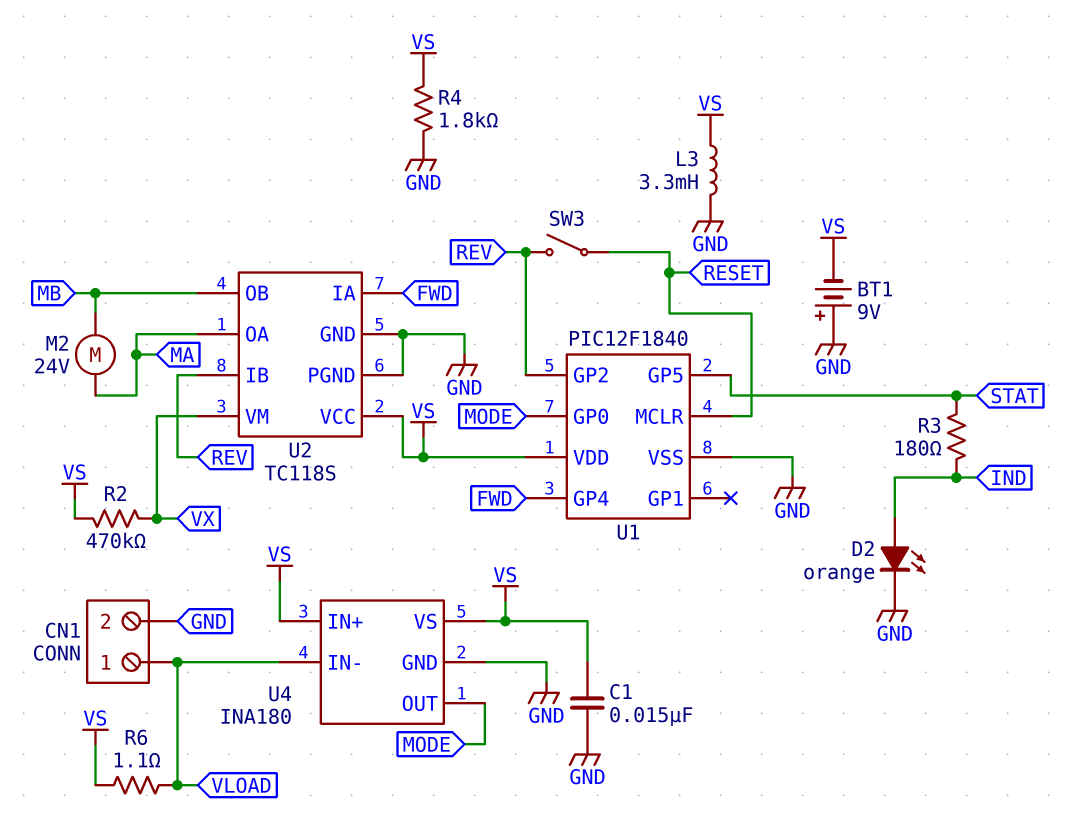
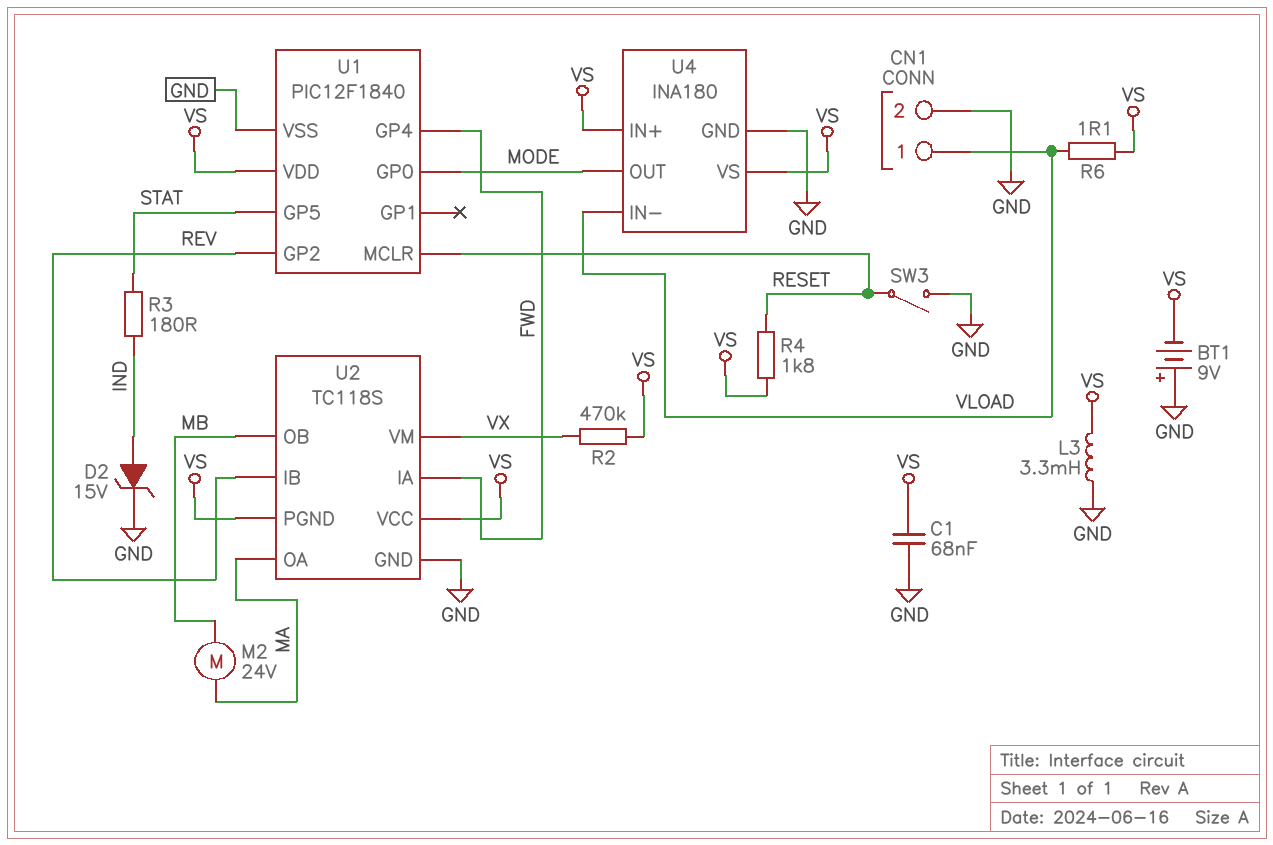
C1: 15nF (GND, VS) -> 68nF (GND, VS)
D2: LED orange (A IND, K GND) -> zener 15V (A IND, K GND)
R4: 1.8k (GND, VS) -> 1.8k (RESET, VS)
SW3: switch (RESET, REV) -> switch (GND, RESET)
U2 pin PGND: GND -> VS

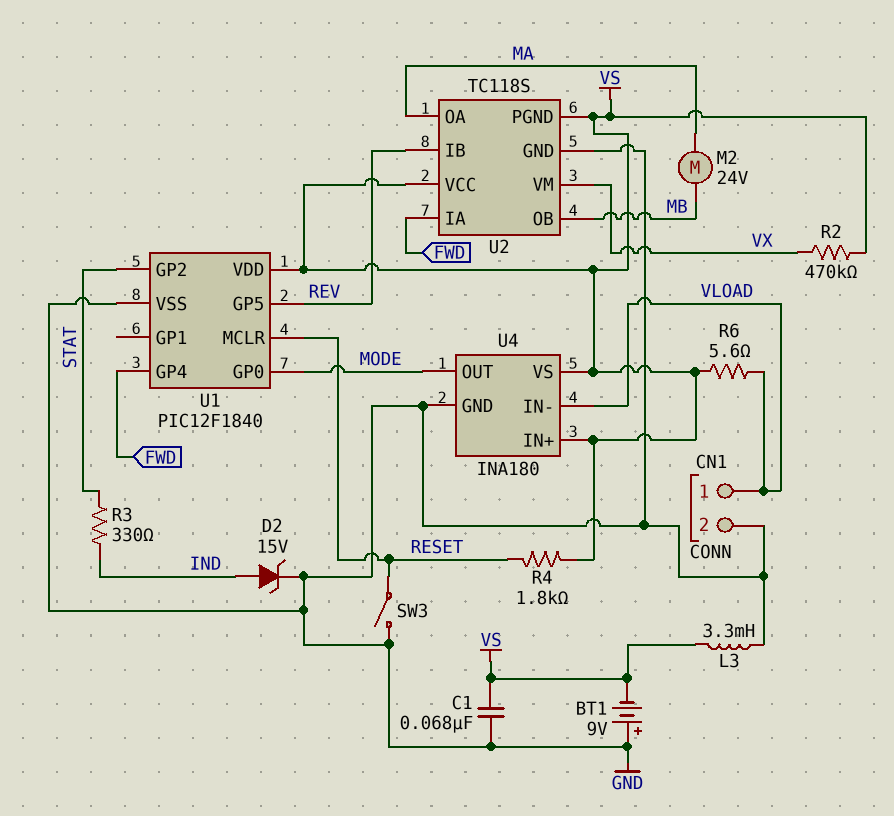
R3: 180 (IND, STAT) -> 330 (IND, STAT)
R6: 1.1 (VLOAD, VS) -> 5.6 (VLOAD, VS)
U1 pin GP2: REV -> STAT
U1 pin GP5: STAT -> REV

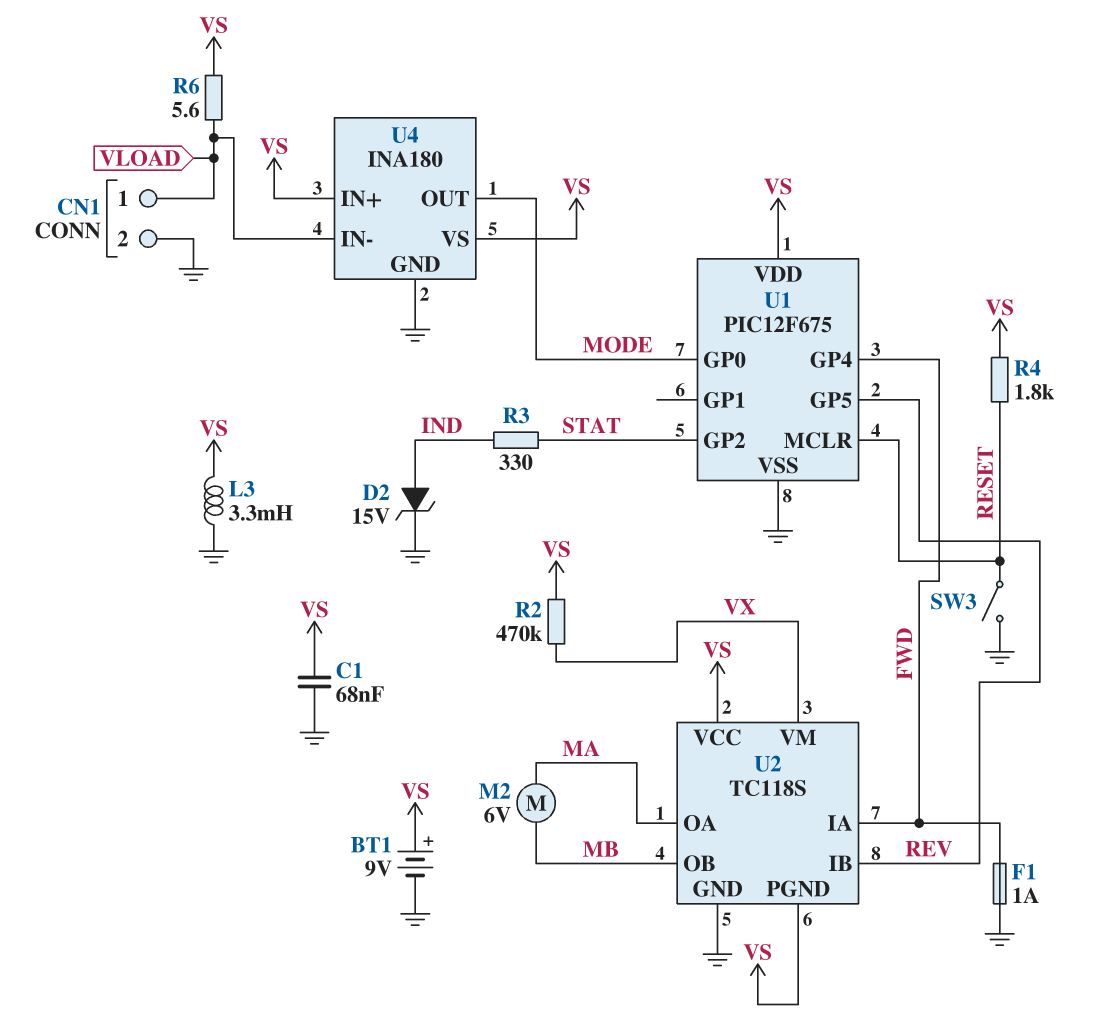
BT1: 9V (plus GND, minus VS) -> 9V (plus VS, minus GND)
F1: none -> 1A (FWD, GND)
M2: motor 24V (MA, MB) -> motor 6V (MA, MB)
U1: PIC12F1840 -> PIC12F675

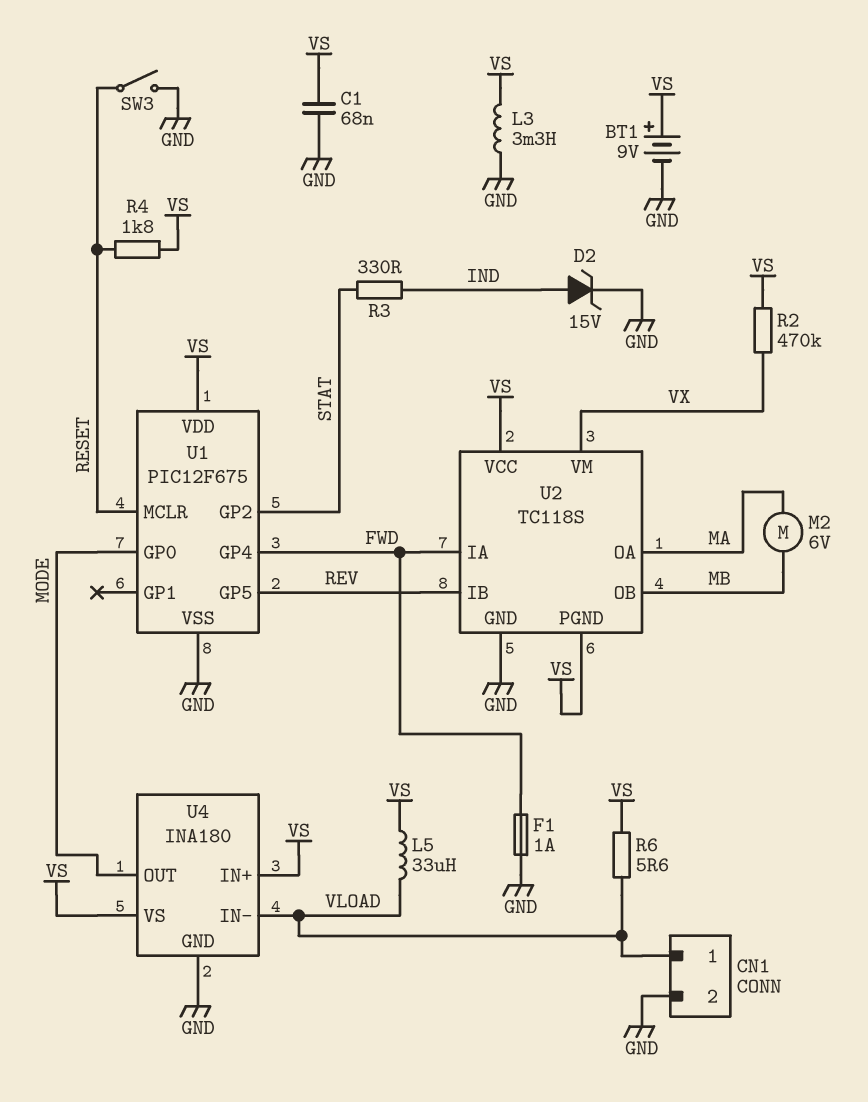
L5: none -> 33uH (VLOAD, VS)

